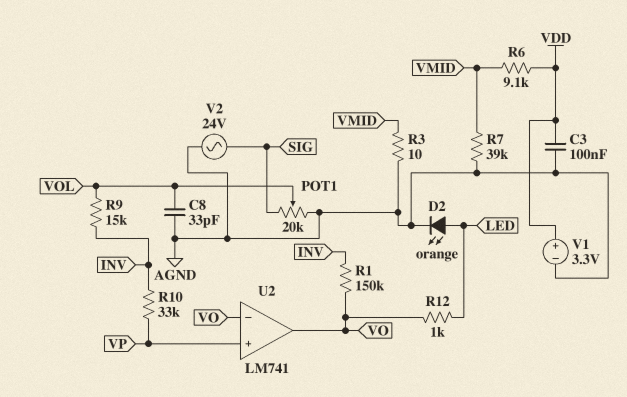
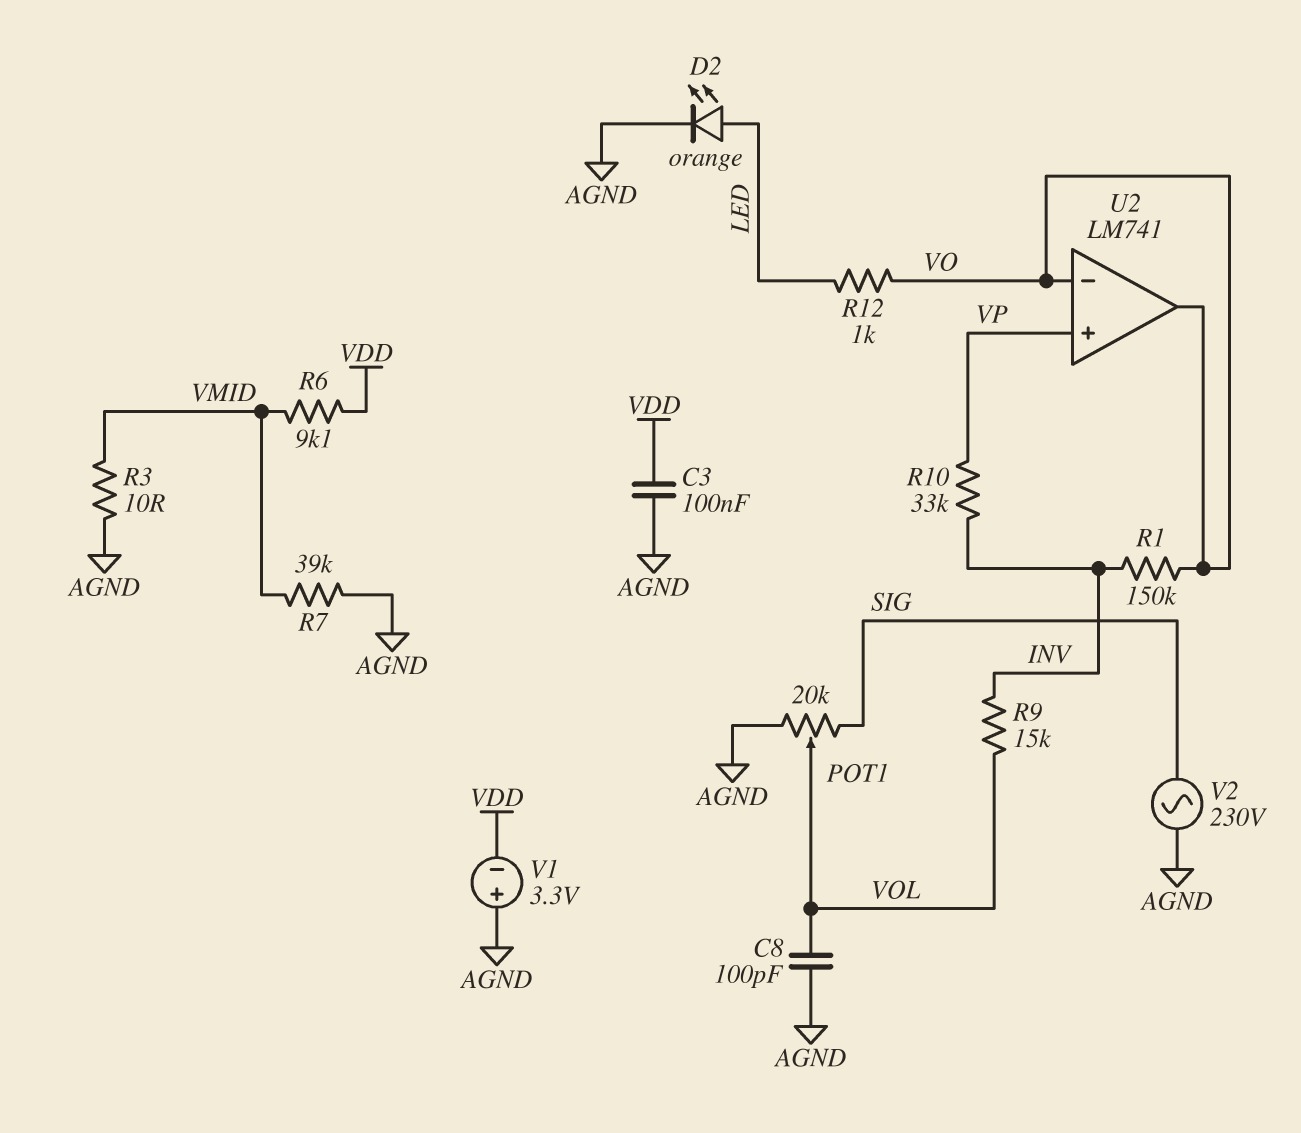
C8: 33pF (AGND, VOL) -> 100pF (AGND, VOL)
V1: 3.3V (plus VDD, minus AGND) -> 3.3V (plus AGND, minus VDD)
V2: AC 24V (AGND, SIG) -> AC 230V (AGND, SIG)

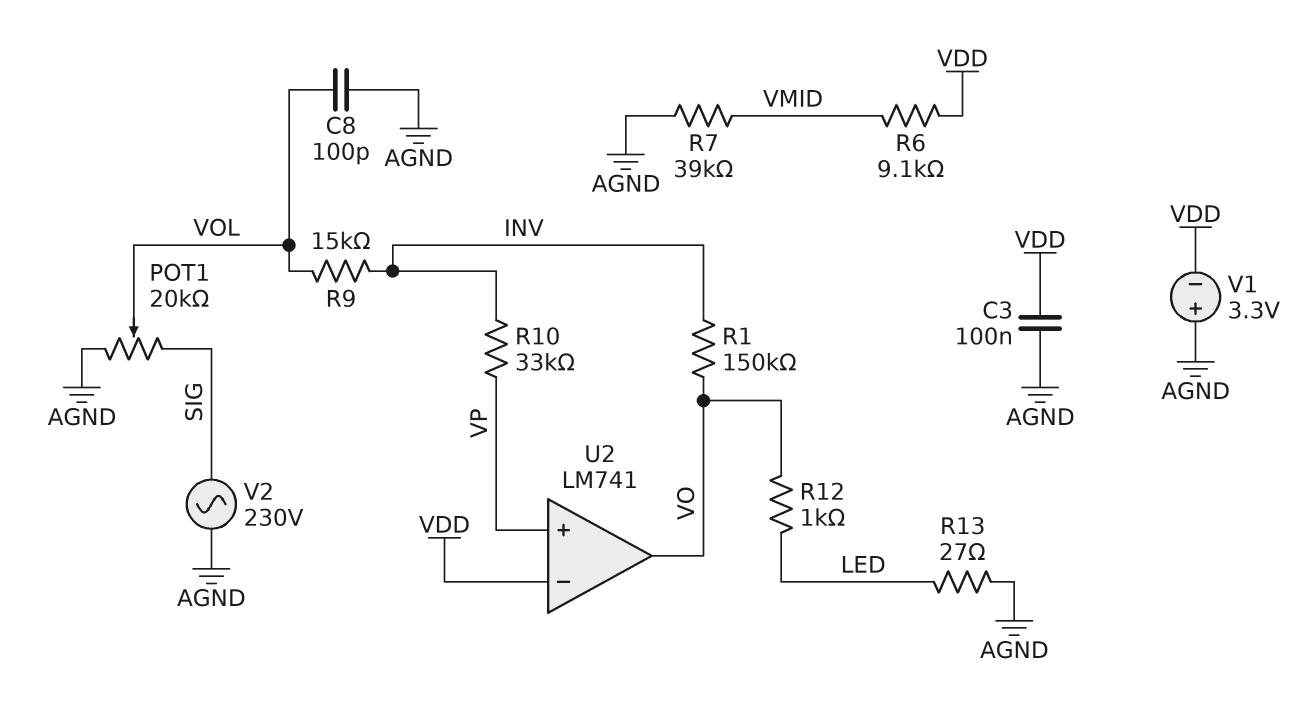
D2: LED orange (A LED, K AGND) -> none
R3: 10 (AGND, VMID) -> none
R13: none -> 27 (AGND, LED)
U2 pin in-: VO -> VDD

